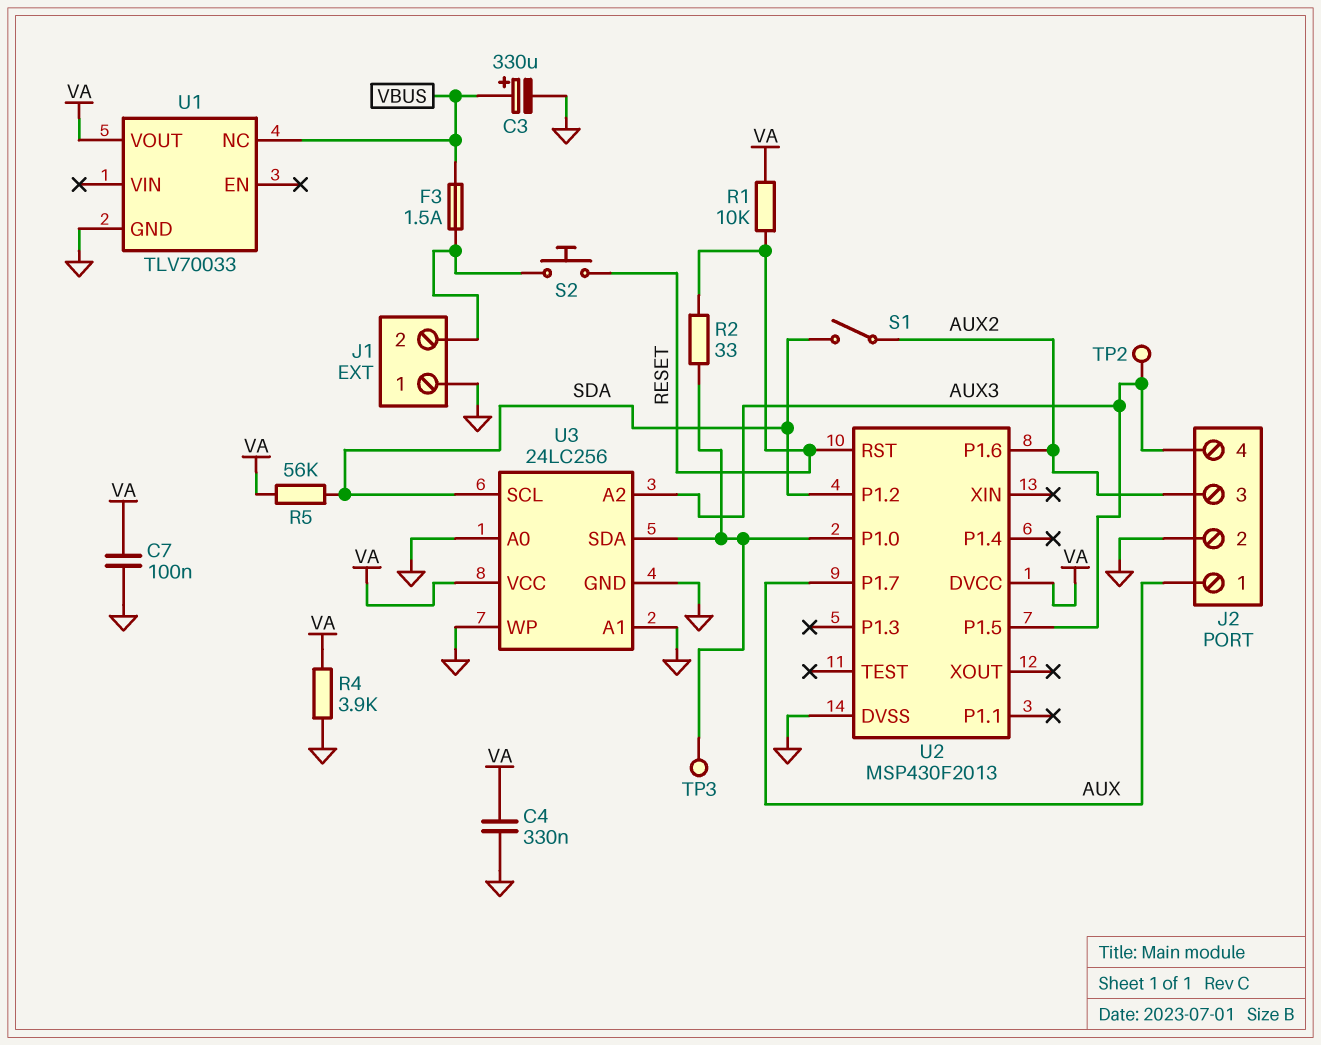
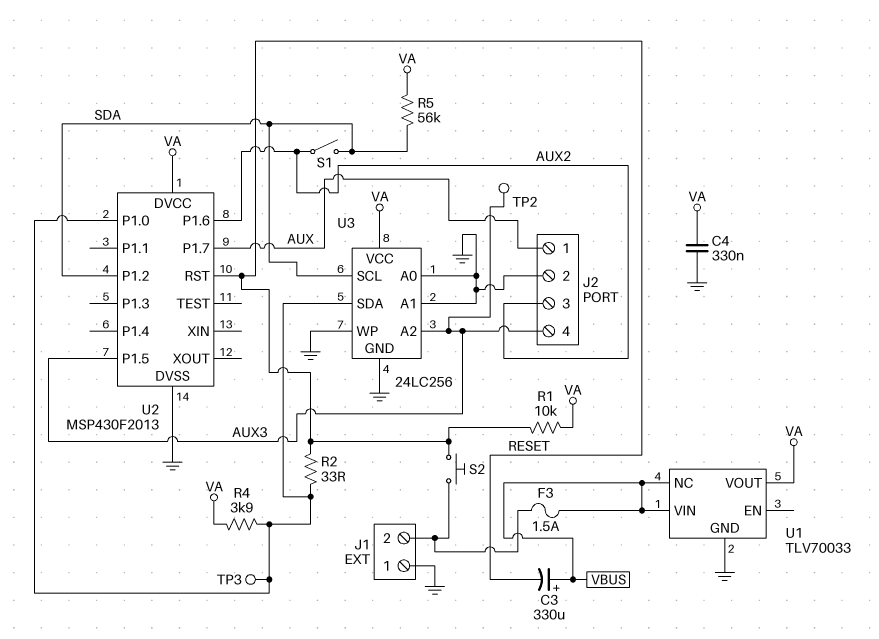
C3: 330uF (plus VBUS, minus GND) -> 330uF (plus VBUS, minus RESET)
C7: 100nF (GND, VA) -> none
R4: 3.9k (GND, VA) -> 3.9k (U2/P1.0, VA)
U1 pin VIN: none -> VBUS

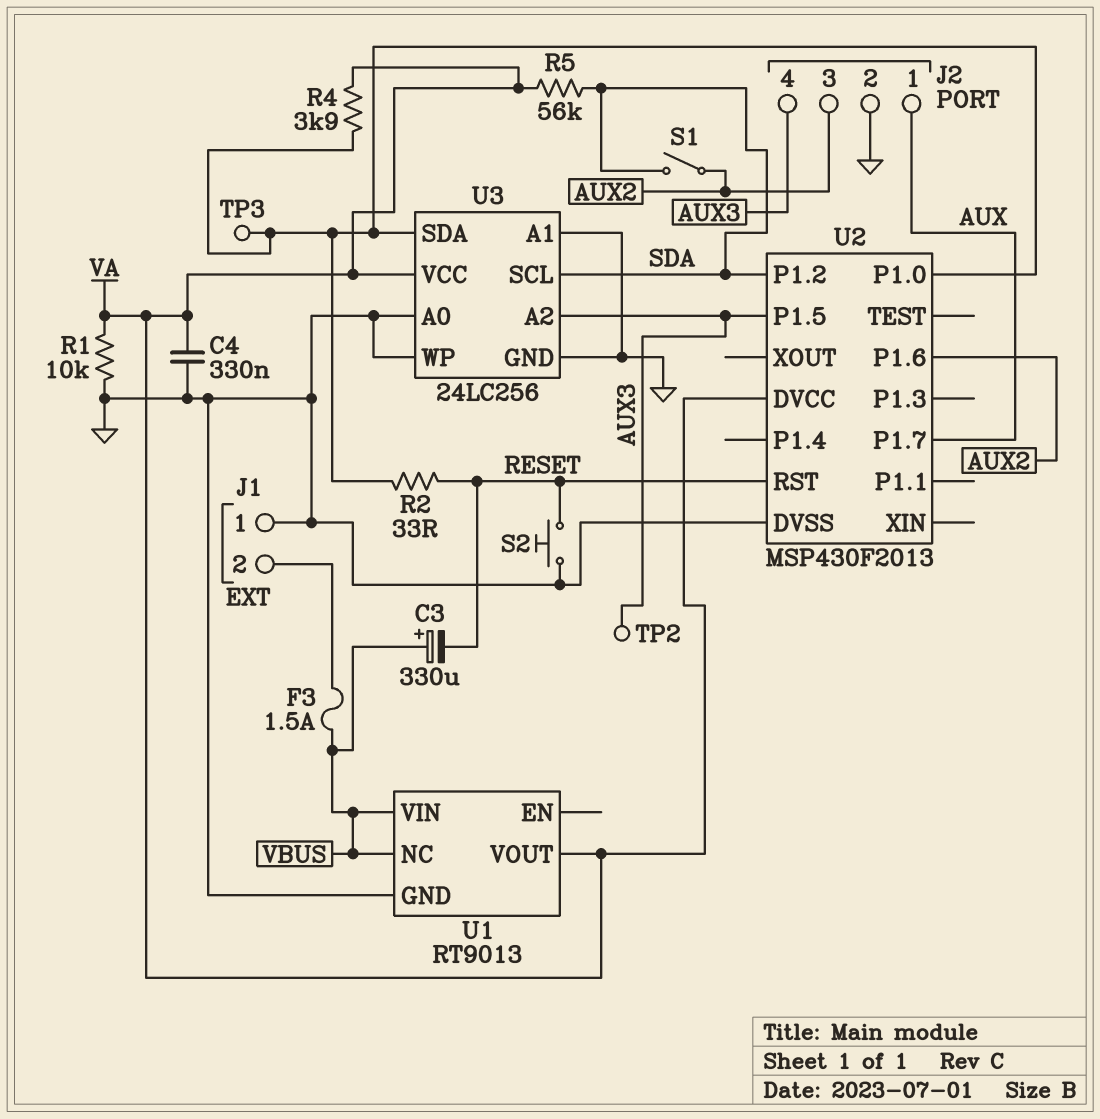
R1: 10k (RESET, VA) -> 10k (GND, VA)
S2: button (J1/2, RESET) -> button (GND, RESET)
U1: TLV70033 -> RT9013

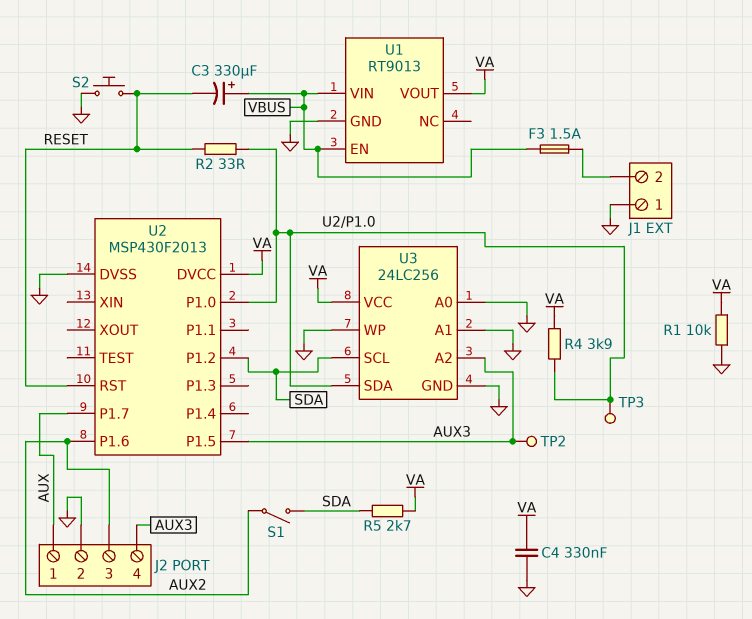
R5: 56k (SDA, VA) -> 2.7k (SDA, VA)
U1 pin EN: none -> VBUS
U1 pin NC: VBUS -> none

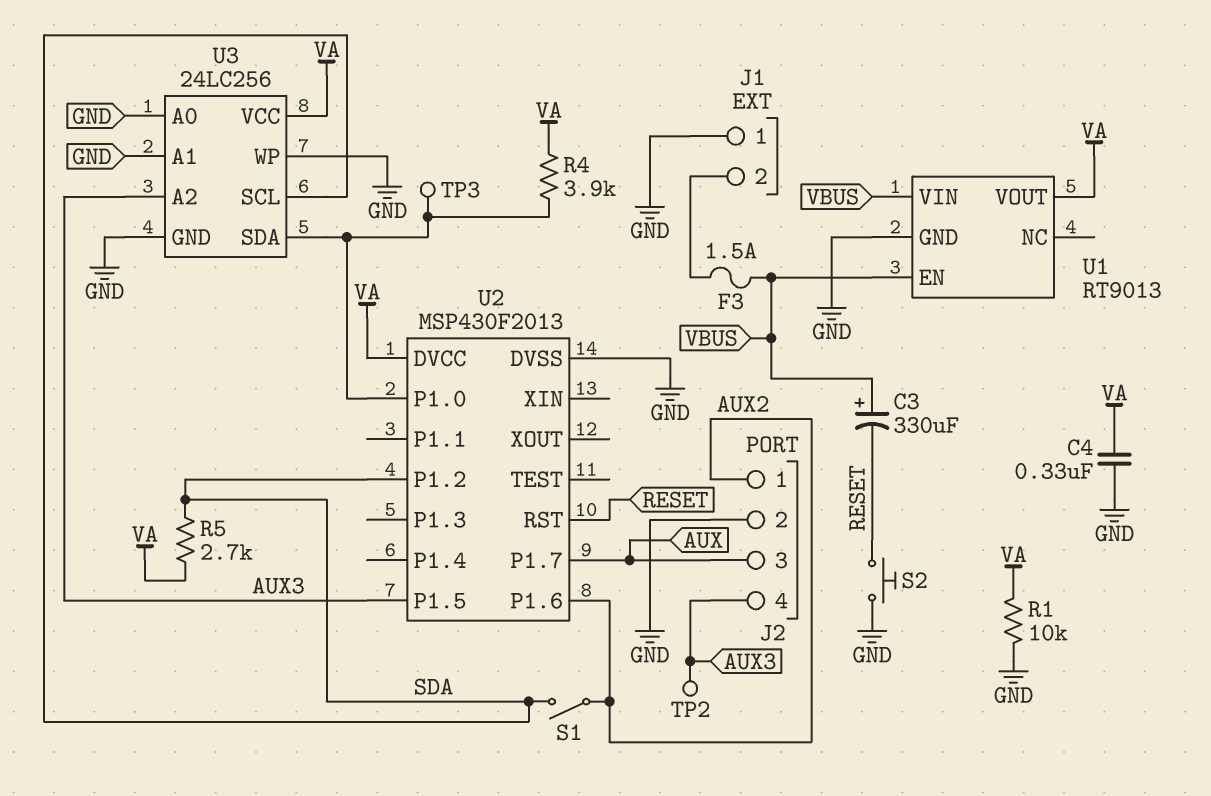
J2 pin 1: AUX -> AUX2
J2 pin 3: AUX2 -> AUX
R2: 33 (RESET, U2/P1.0) -> none

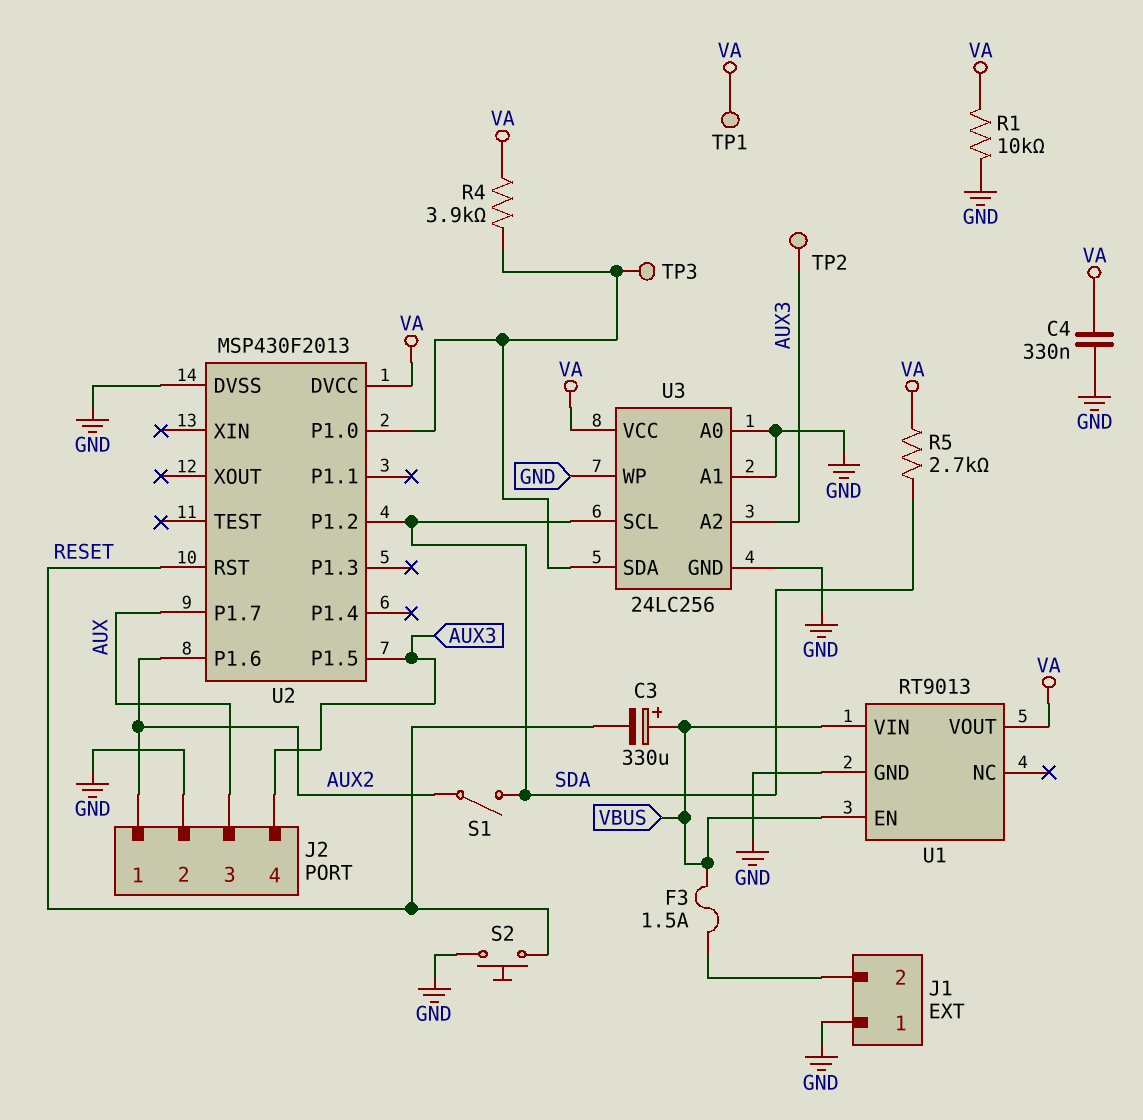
TP1: none -> test point (VA)

